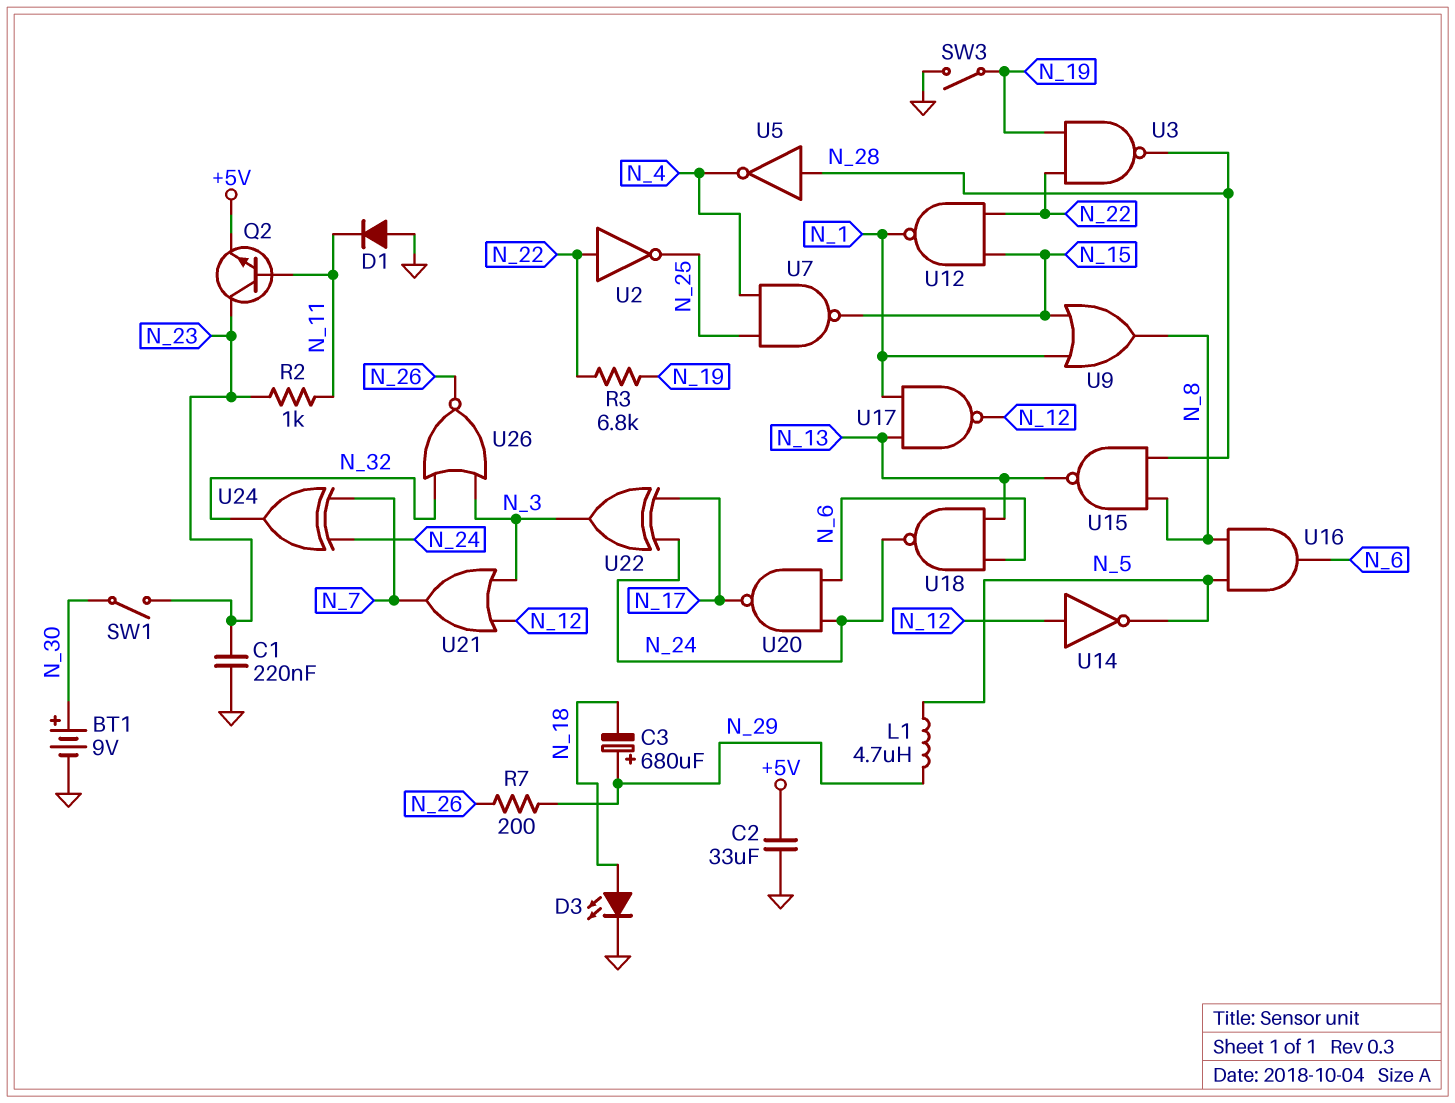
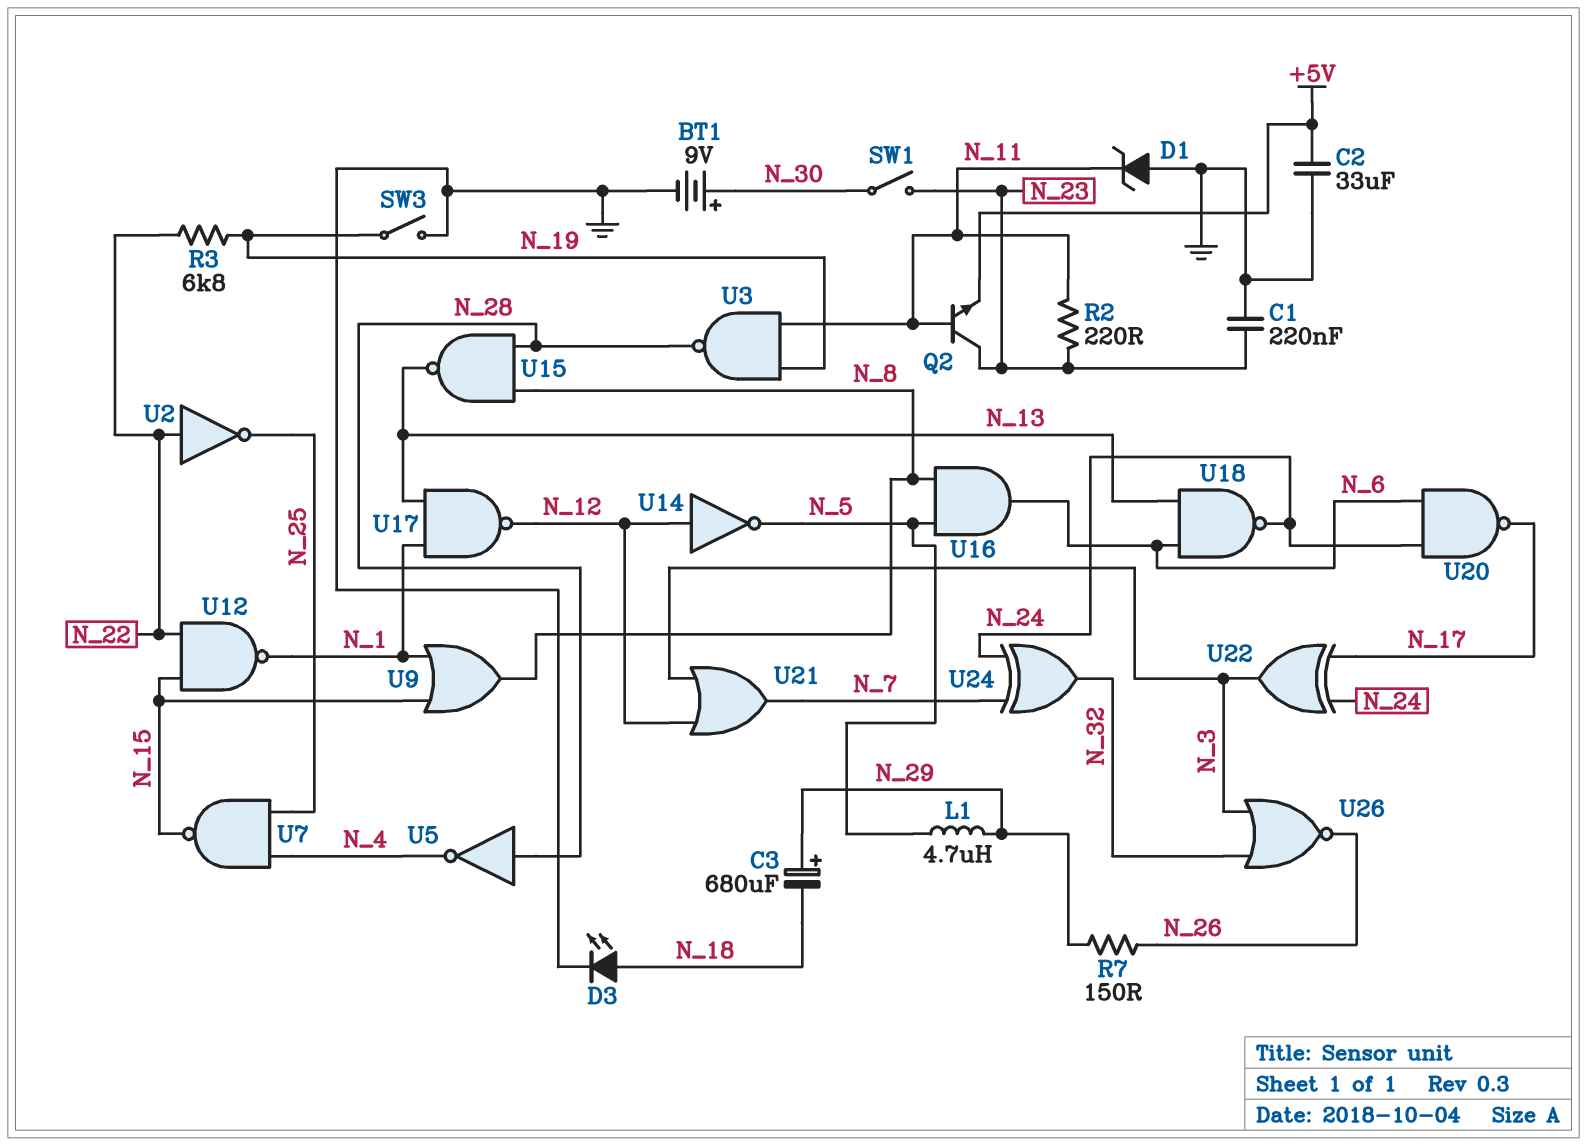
D1: diode (A GND, K N_11) -> zener (A GND, K N_11)
R2: 1k (N_11, N_23) -> 220 (N_11, N_23)
R7: 200 (N_26, N_29) -> 150 (N_26, N_29)
U3: NAND (in N_19, in N_22, out N_28) -> NAND (in N_11, in N_19, out N_28)

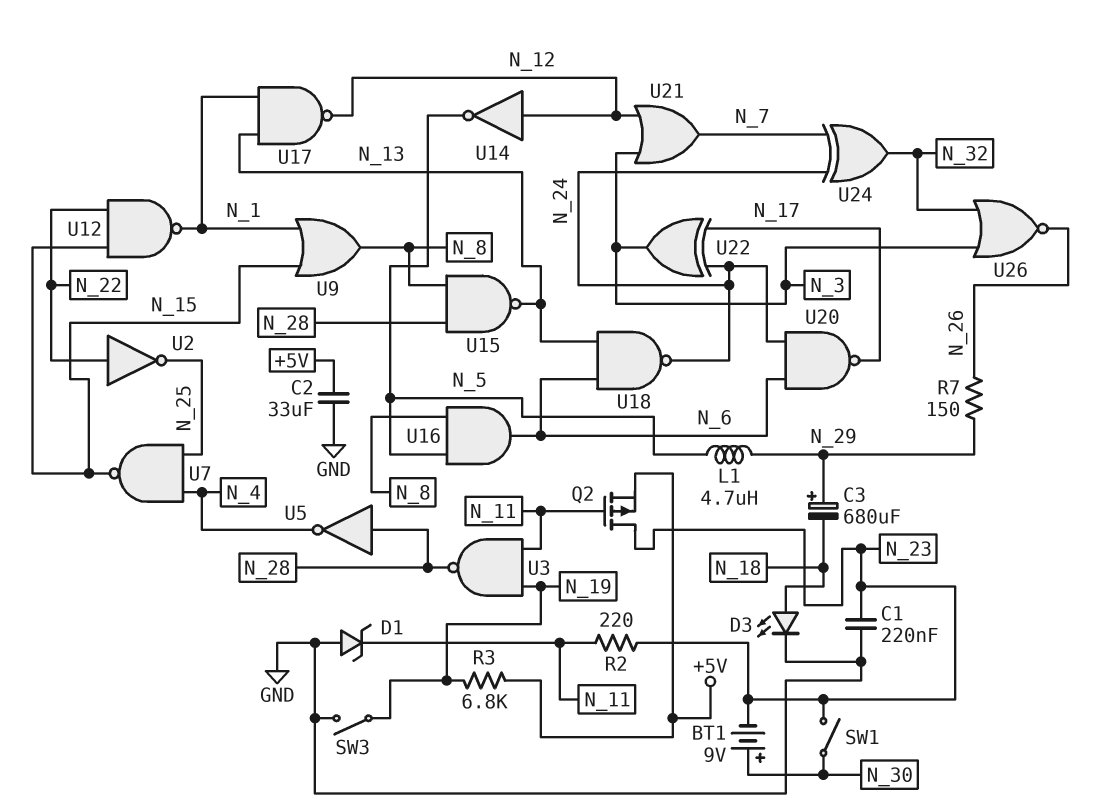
BT1: 9V (plus N_30, minus GND) -> 9V (plus N_30, minus N_23)
Q2: NPN (B N_11, C N_23, E +5V) -> PMOS (G N_11, D N_23, S +5V)
R3: 6.8k (N_19, N_22) -> 6.8k (+5V, N_19)

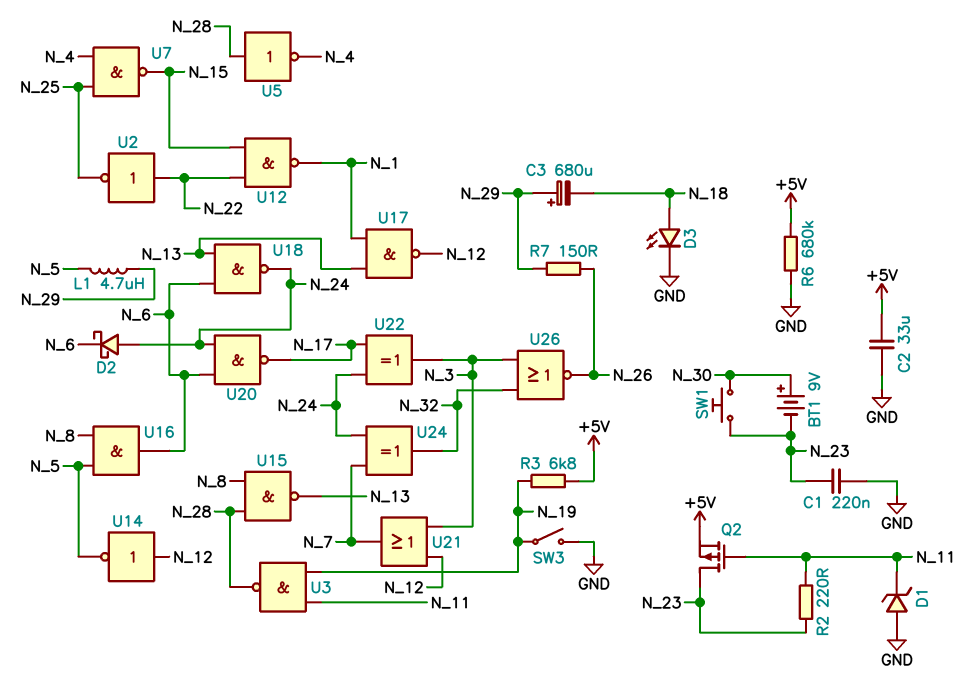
D2: none -> schottky (A N_24, K N_6)
R6: none -> 680k (+5V, GND)
SW1: switch (N_23, N_30) -> button (N_23, N_30)
U9: OR (in N_1, in N_15, out N_8) -> none

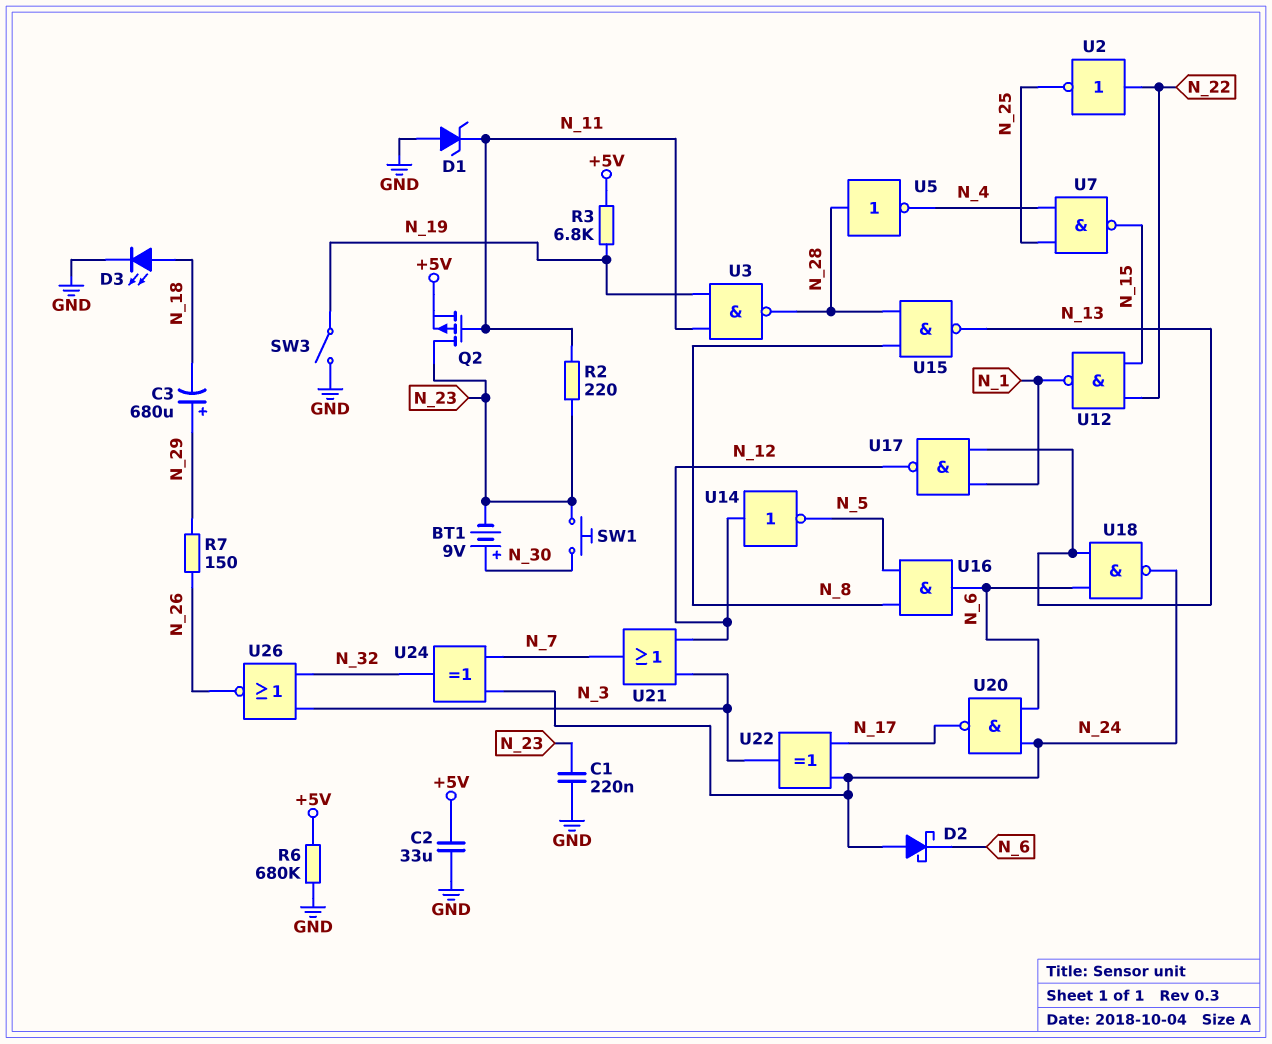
L1: 4.7uH (N_5, N_29) -> none

